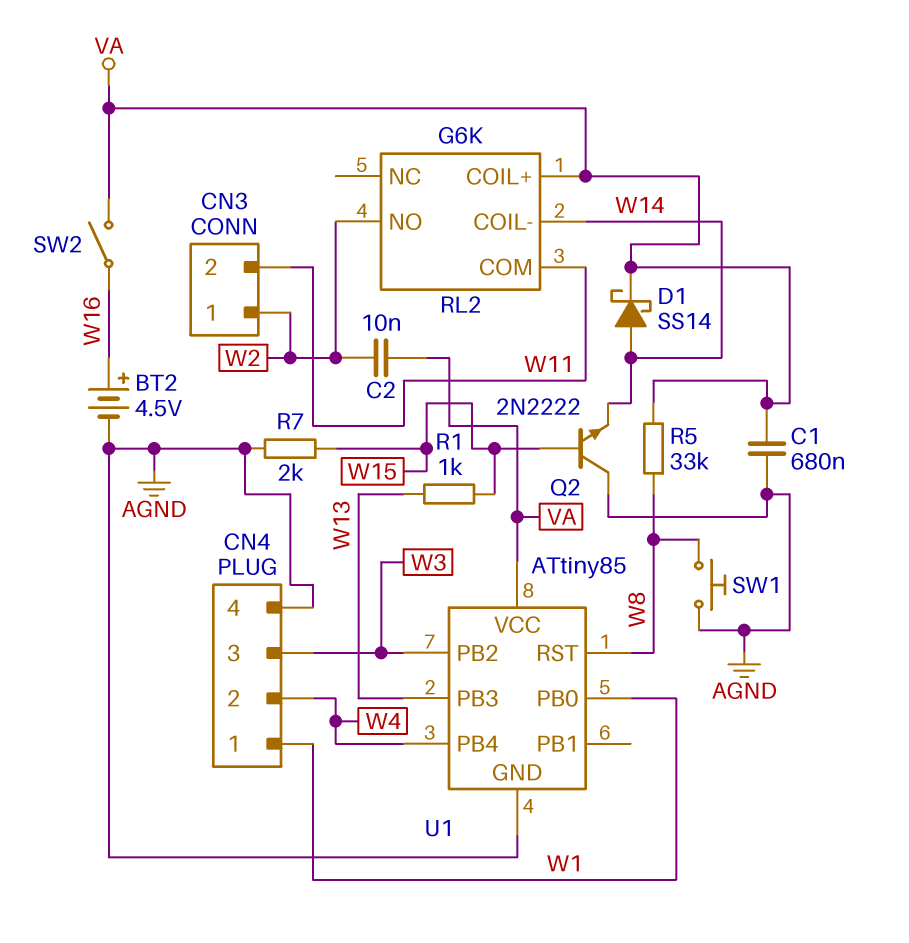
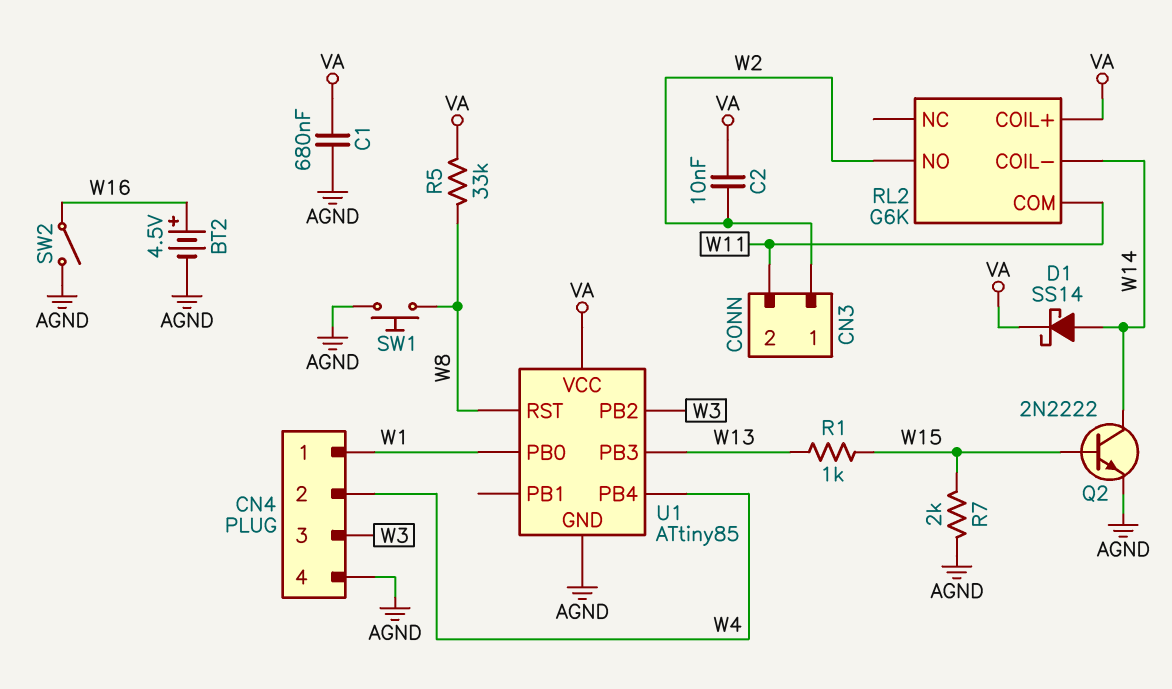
Q2: NPN 2N2222 (B W15, C AGND, E W14) -> NPN 2N2222 (B W15, C W14, E AGND)
SW2: switch (VA, W16) -> switch (AGND, W16)

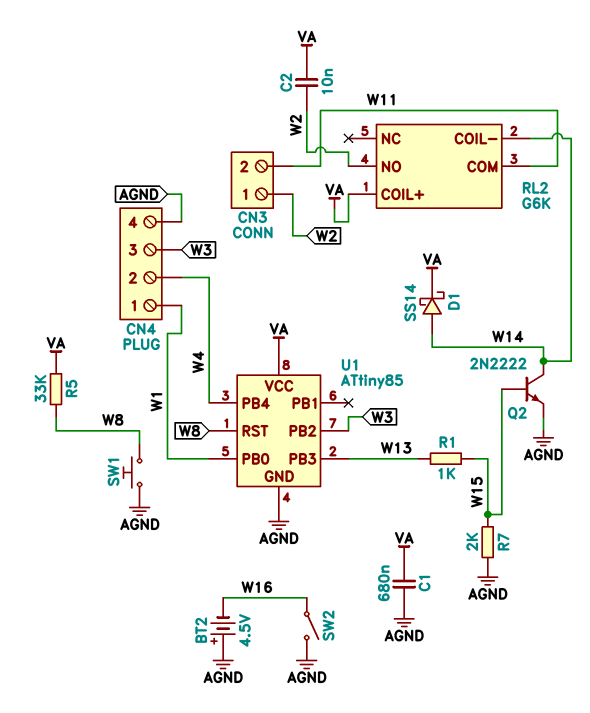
BT2: 4.5V (plus W16, minus AGND) -> 4.5V (plus AGND, minus W16)

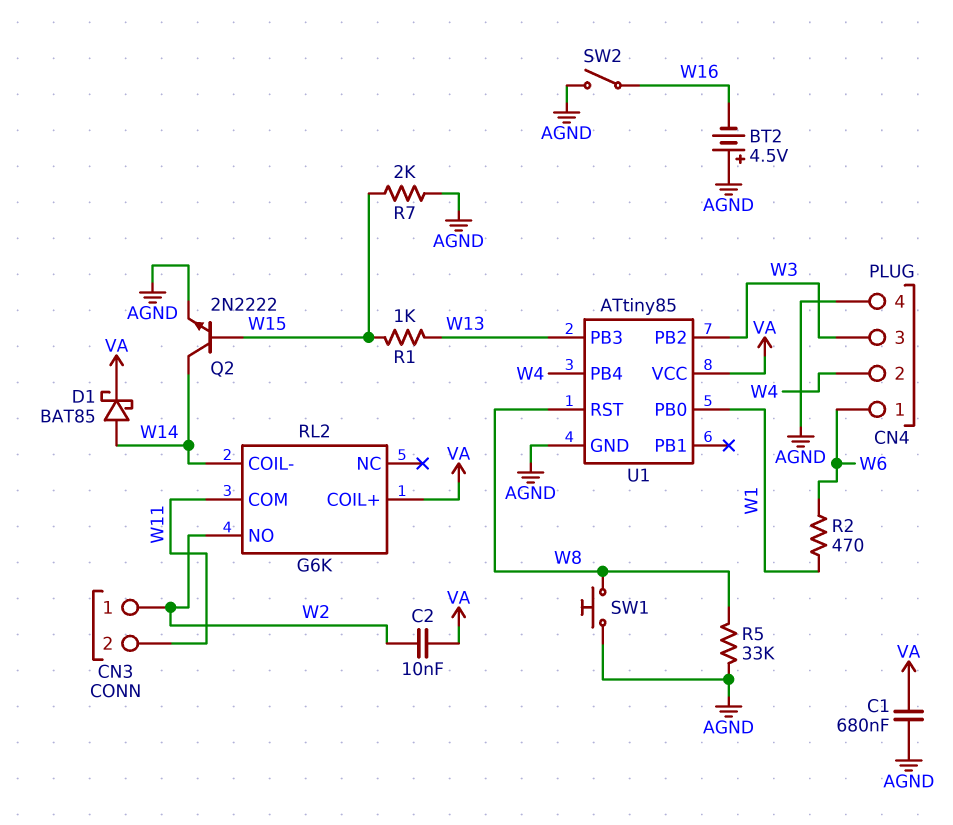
CN4 pin 1: W1 -> W6
D1: schottky SS14 (A W14, K VA) -> schottky BAT85 (A W14, K VA)
R2: none -> 470 (W1, W6)
R5: 33k (VA, W8) -> 33k (AGND, W8)

